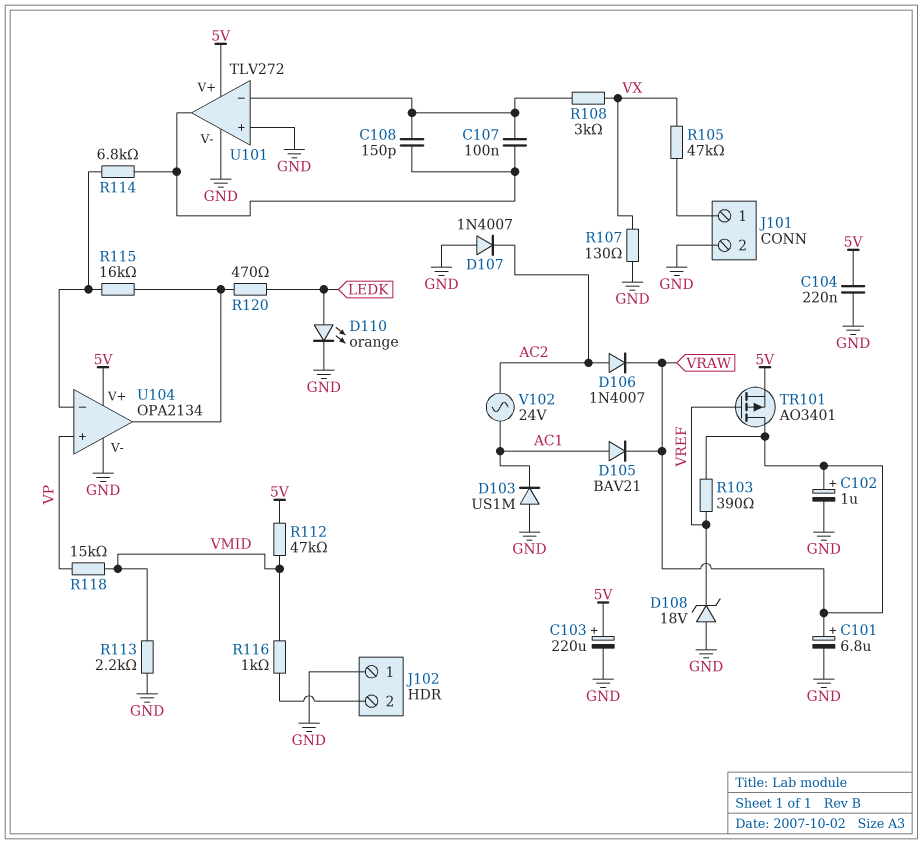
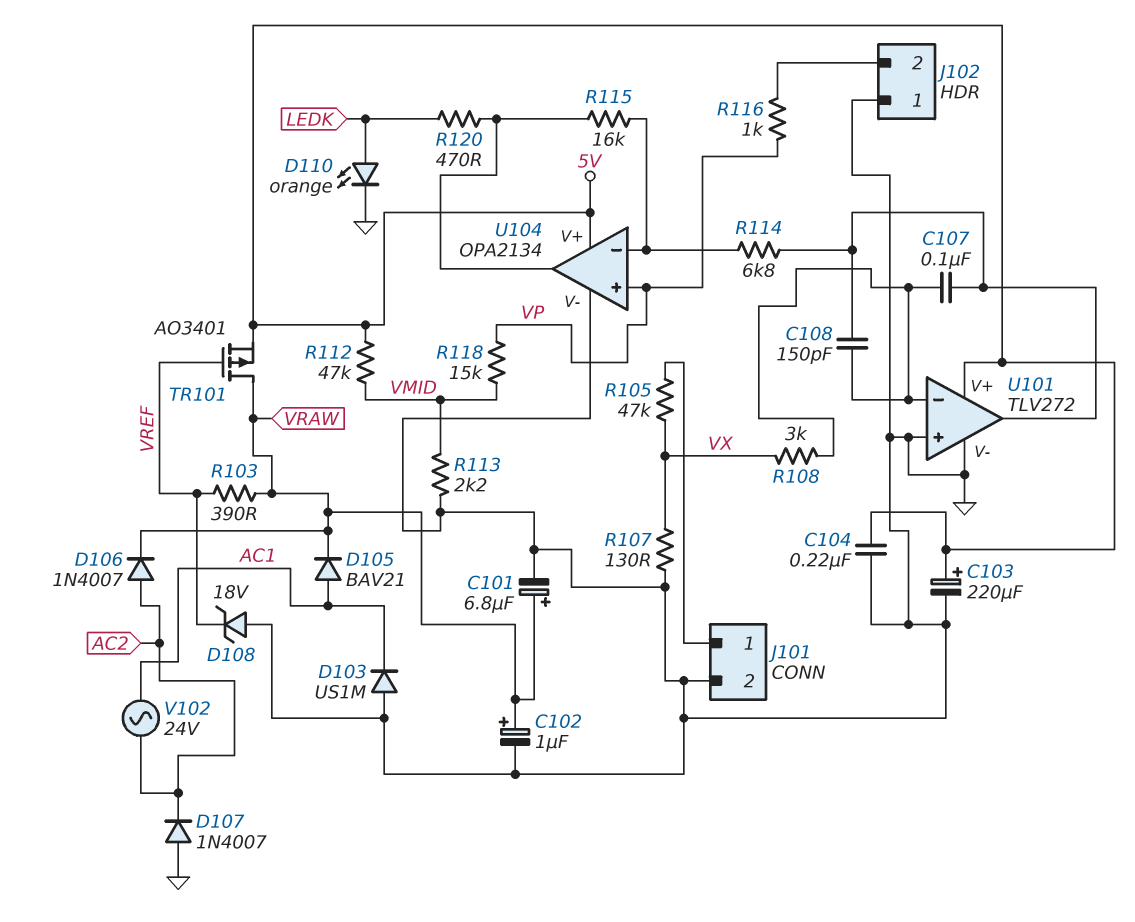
R116: 1k (J102/2, VMID) -> 1k (J102/2, VP)

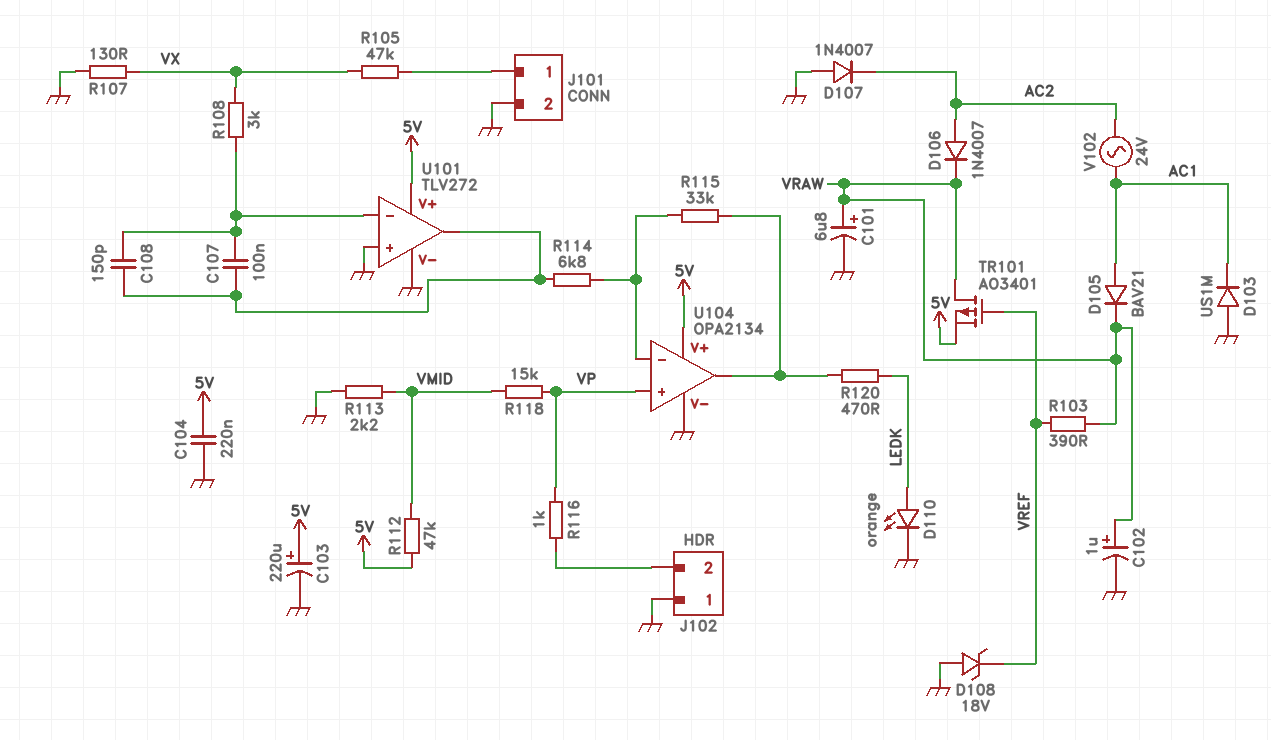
R115: 16k (U104/in-, U104/out) -> 33k (U104/in-, U104/out)

